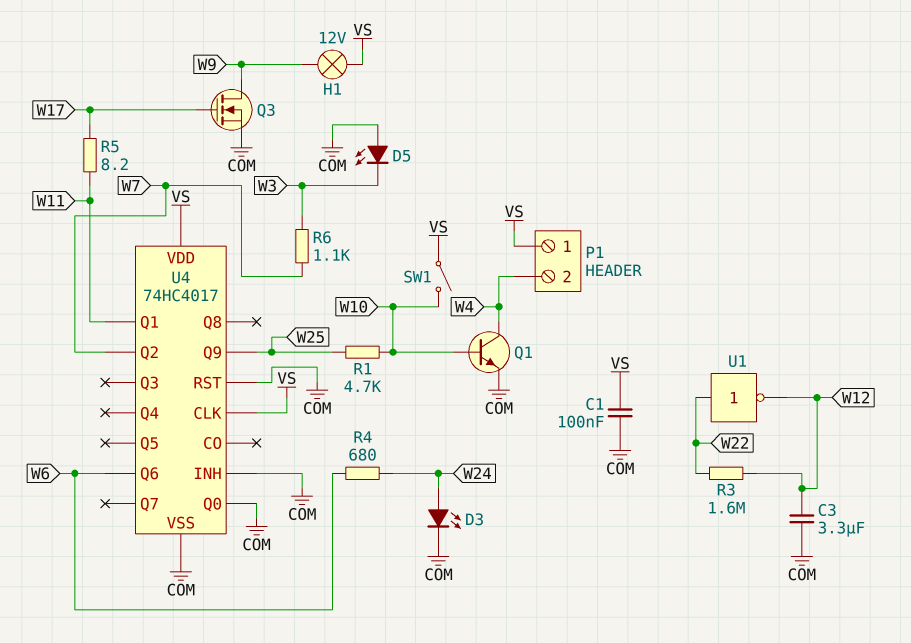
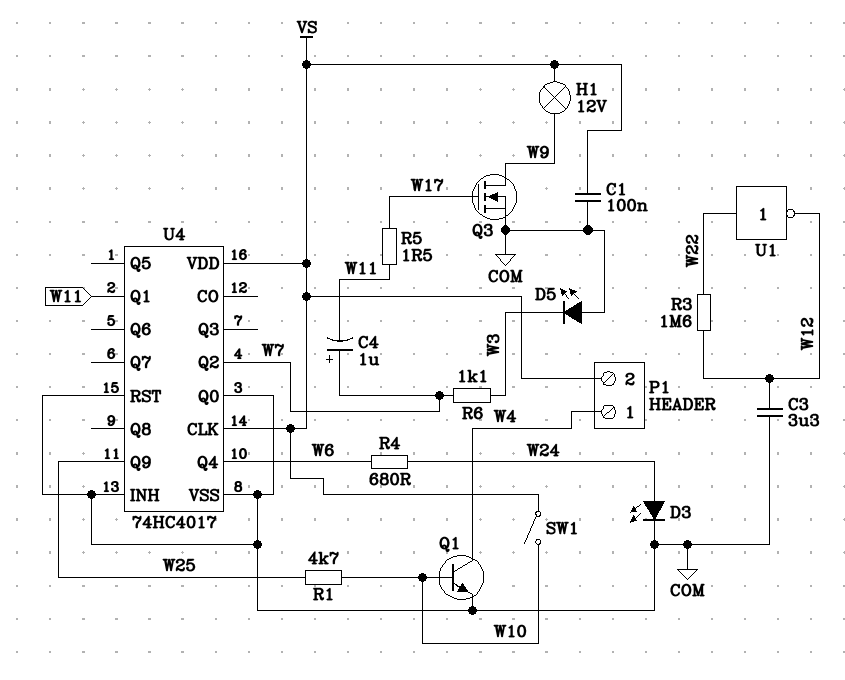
C4: none -> 1uF (plus W7, minus W11)
P1 pin 1: VS -> W4
P1 pin 2: W4 -> VS
R5: 8.2 (W11, W17) -> 1.5 (W11, W17)
U4 pin Q4: none -> W6
U4 pin Q6: W6 -> none

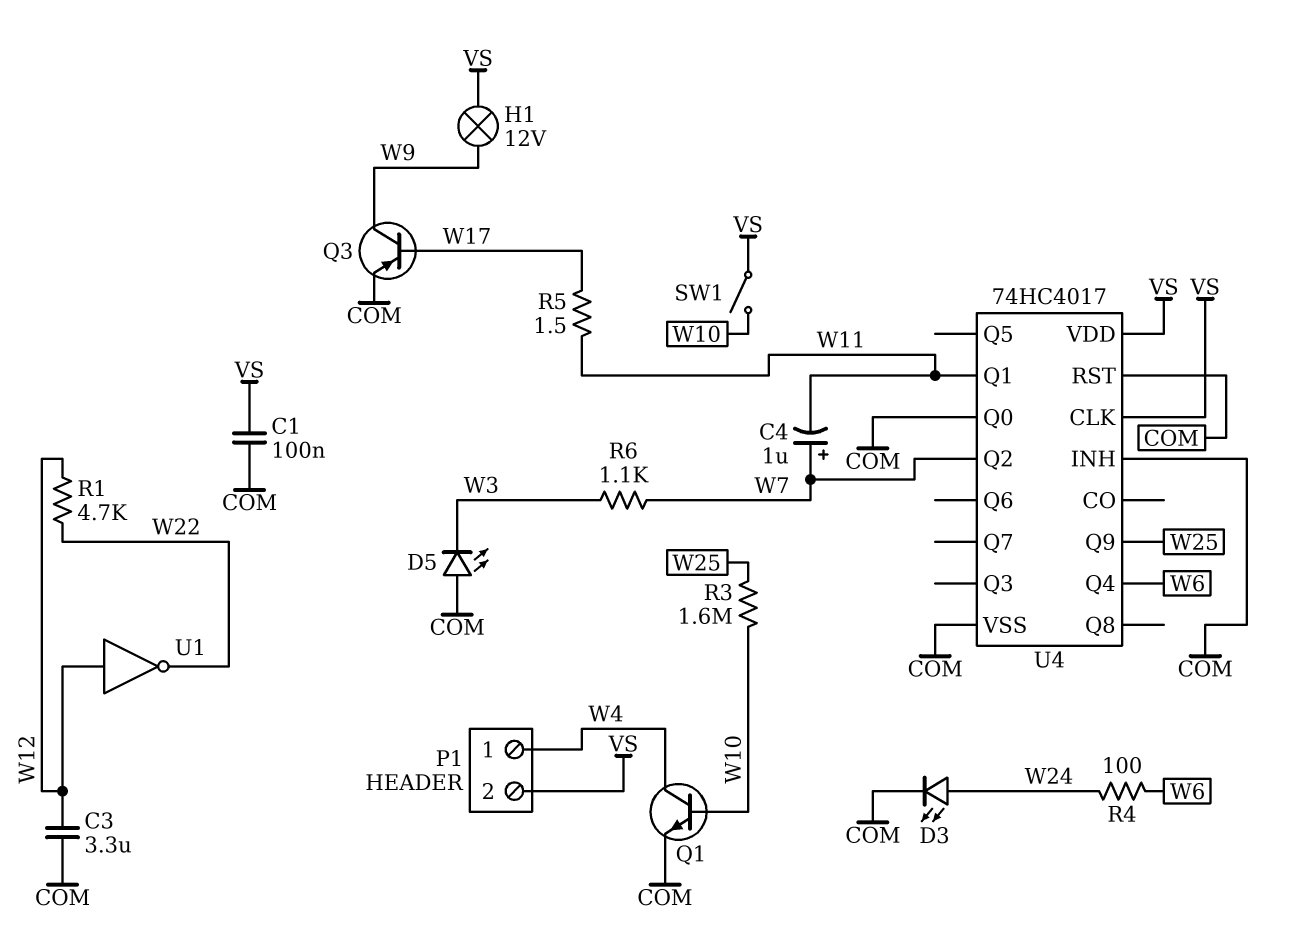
Q3: NMOS (G W17, D W9, S COM) -> PNP (B W17, C W9, E COM)
R1: 4.7k (W10, W25) -> 4.7k (W12, W22)
R3: 1.6M (W12, W22) -> 1.6M (W10, W25)
R4: 680 (W6, W24) -> 100 (W6, W24)
U1: NOT (in W22, out W12) -> NOT (in W12, out W22)

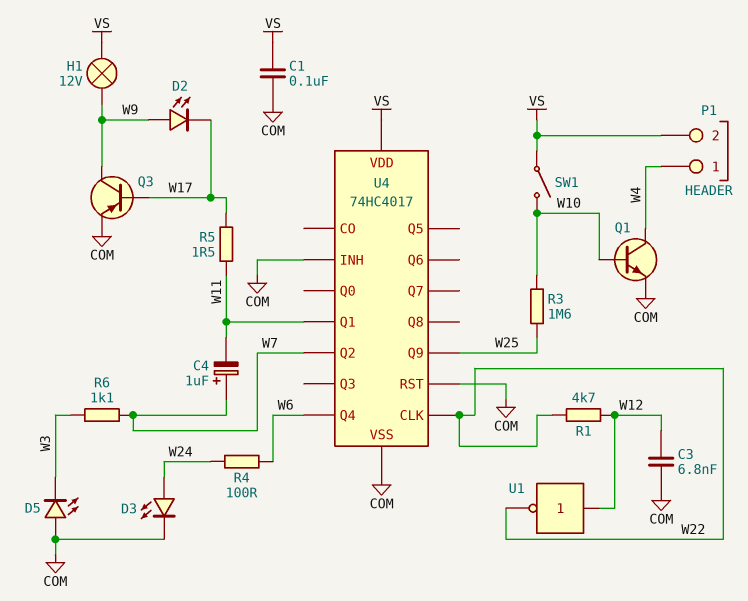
C3: 3.3uF (COM, W12) -> 6.8nF (COM, W12)
D2: none -> LED (A W9, K W17)
U4 pin CLK: VS -> W22
U4 pin Q0: COM -> none

